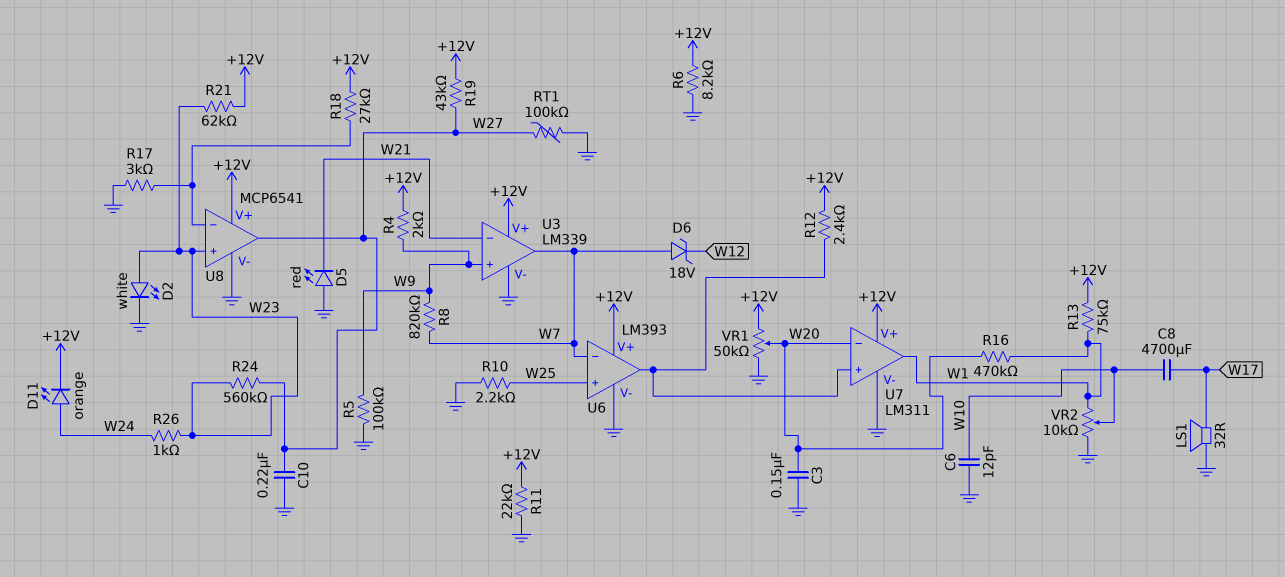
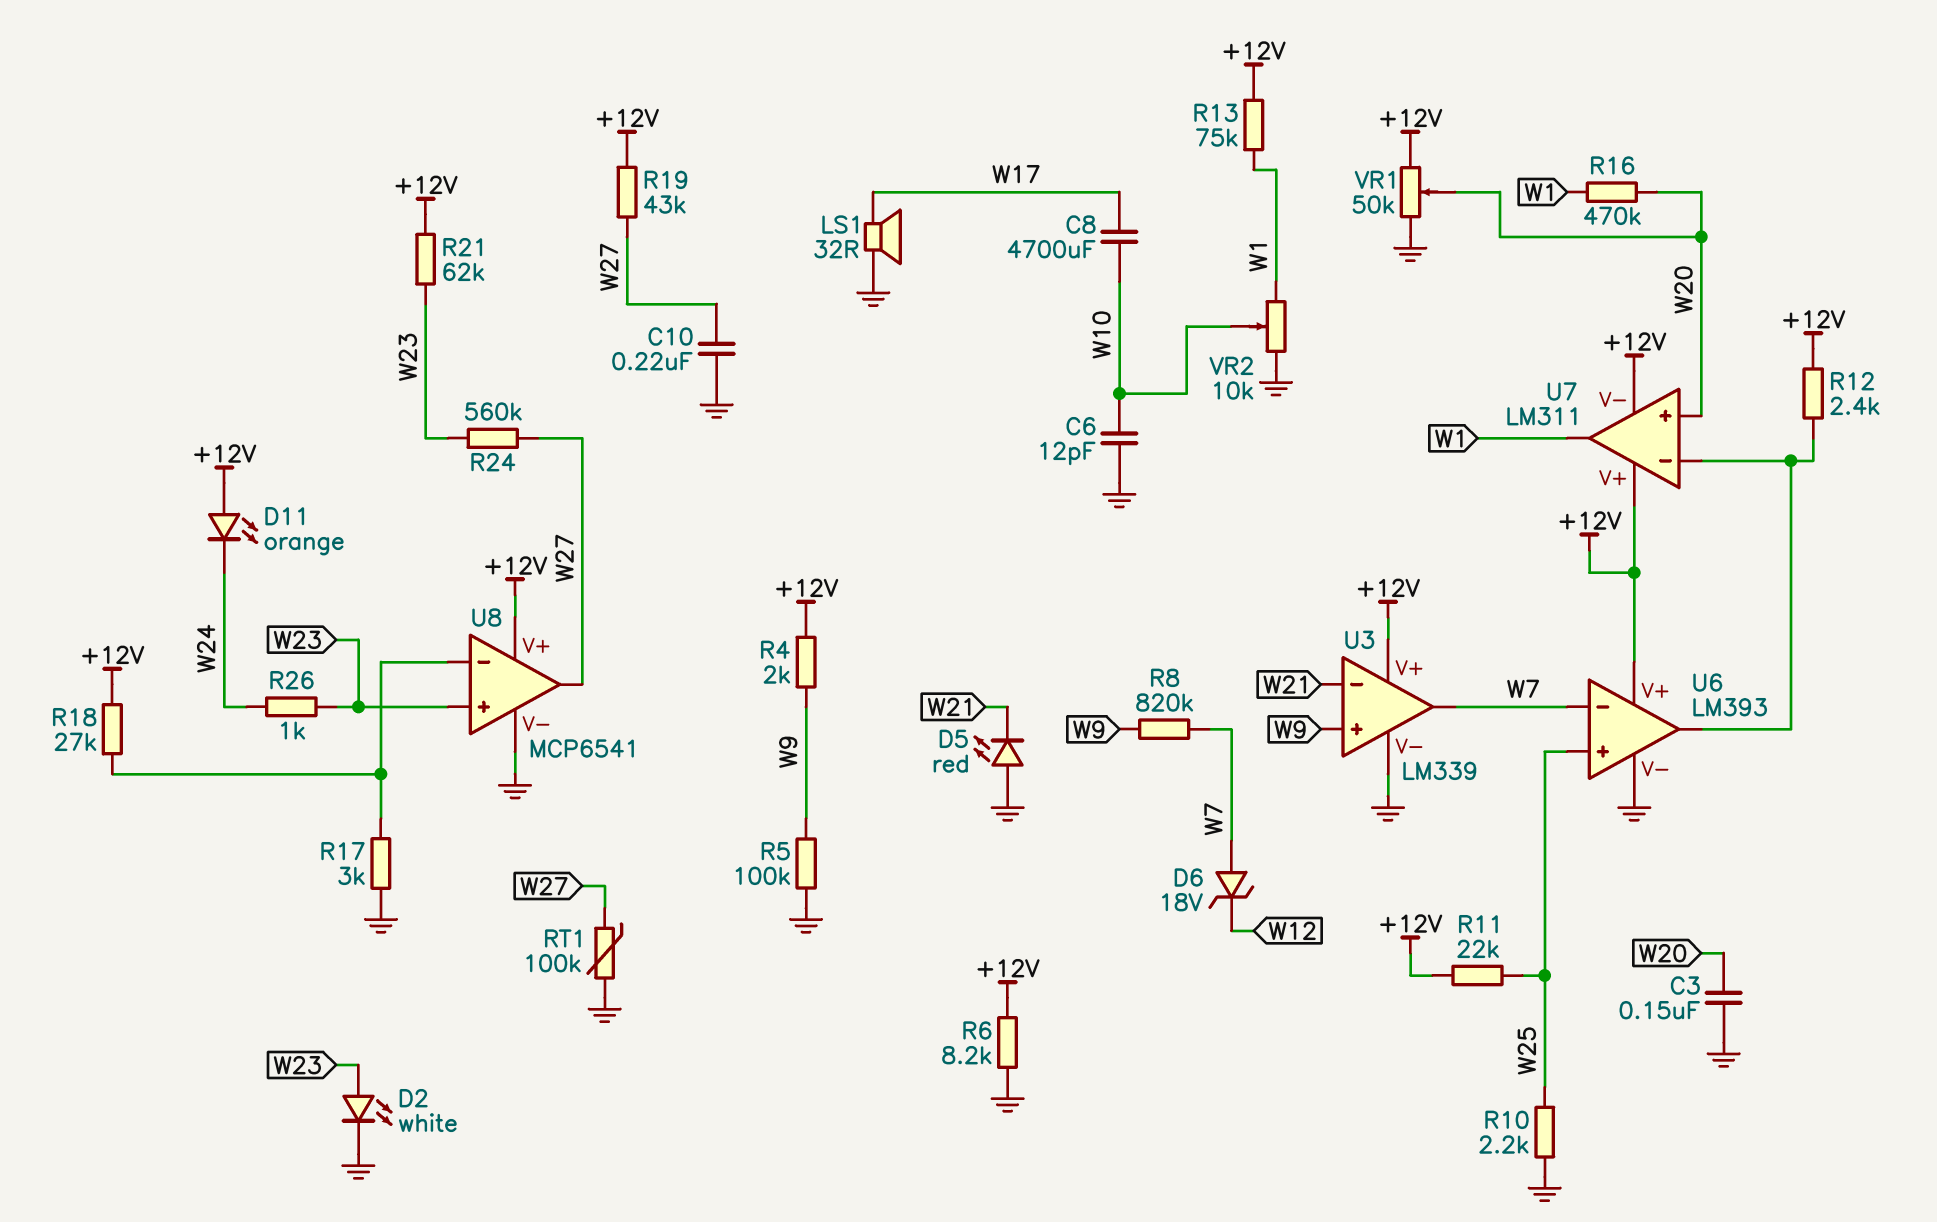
D11: LED orange (A W24, K +12V) -> LED orange (A +12V, K W24)
R11: 22k (+12V, GND) -> 22k (+12V, W25)
U7 pin V-: GND -> +12V
U7 pin in+: U6/out -> W20
U7 pin in-: W20 -> U6/out

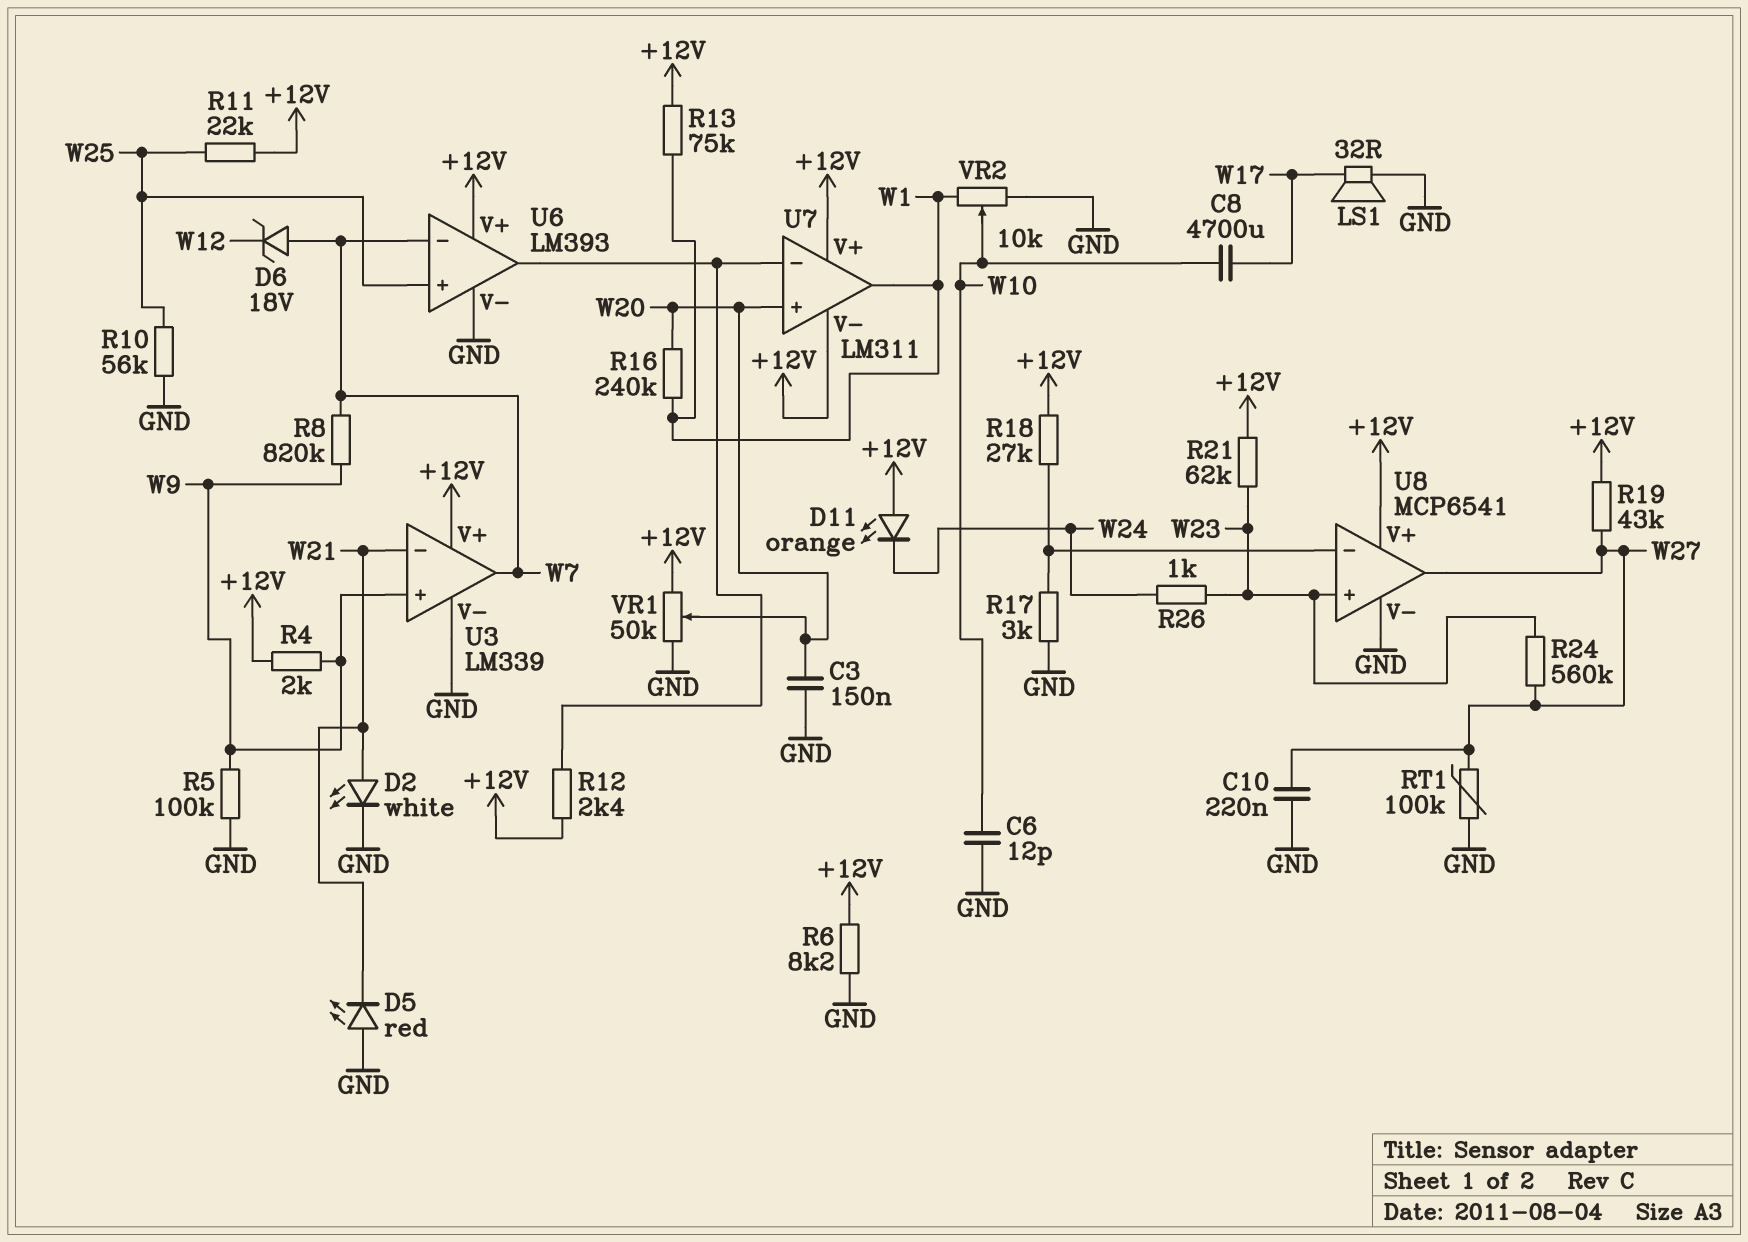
D2: LED white (A W23, K GND) -> LED white (A W21, K GND)
R10: 2.2k (GND, W25) -> 56k (GND, W25)
R16: 470k (W1, W20) -> 240k (W1, W20)

